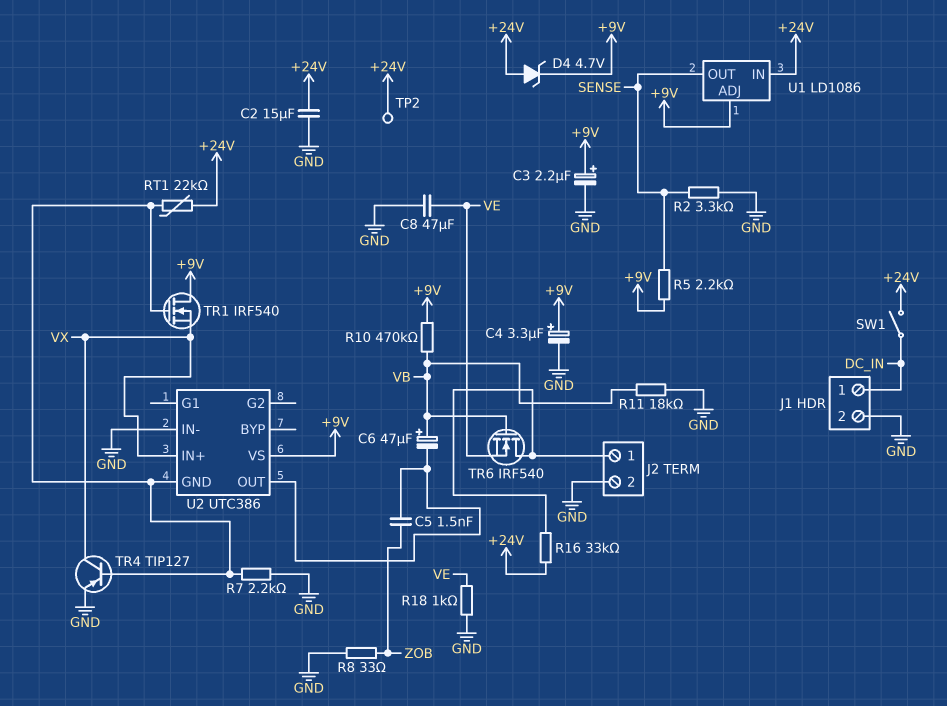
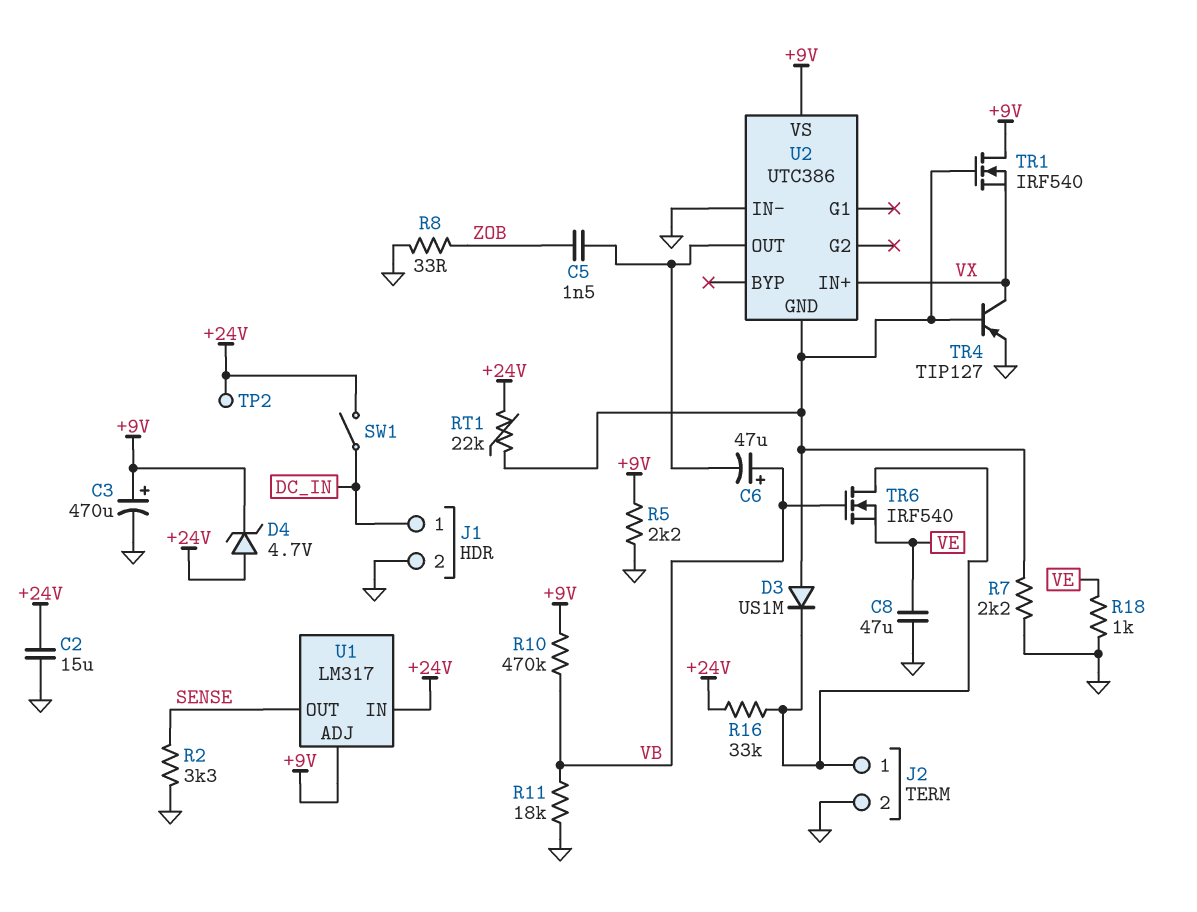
C3: 2.2uF (plus +9V, minus GND) -> 470uF (plus +9V, minus GND)
C4: 3.3uF (plus +9V, minus GND) -> none
D3: none -> diode US1M (A U2/GND, K J2/1)
R5: 2.2k (+9V, SENSE) -> 2.2k (+9V, GND)
U1: LD1086 -> LM317

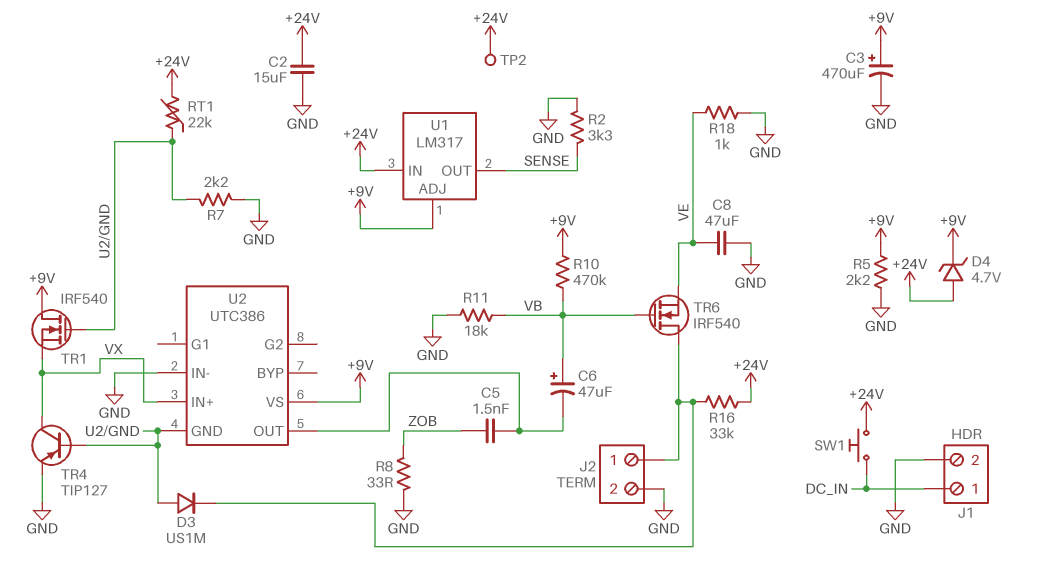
SW1: switch (+24V, DC_IN) -> button (+24V, DC_IN)

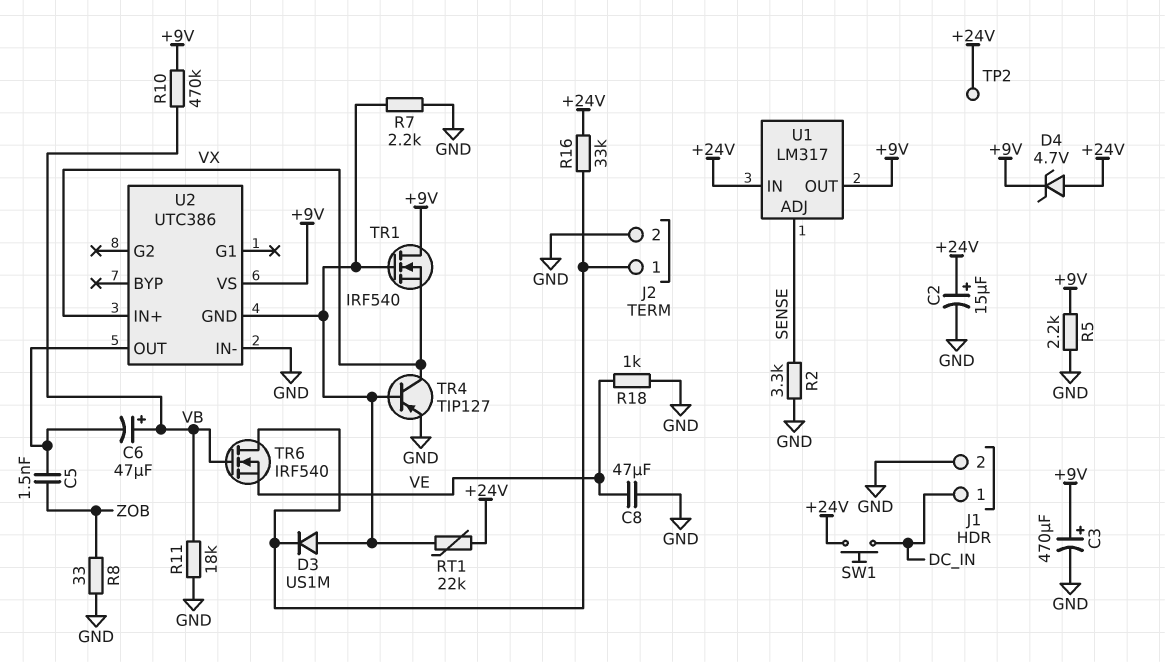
C2: 15uF (+24V, GND) -> 15uF (plus +24V, minus GND)
U1 pin ADJ: +9V -> SENSE
U1 pin OUT: SENSE -> +9V

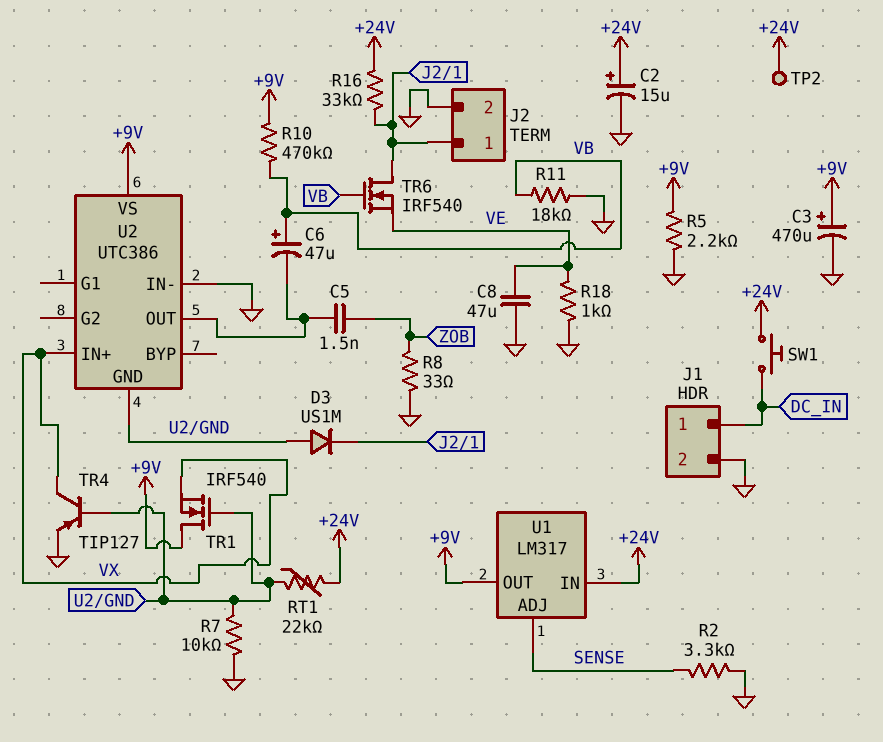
D4: zener 4.7V (A +24V, K +9V) -> none
R7: 2.2k (GND, U2/GND) -> 10k (GND, U2/GND)

